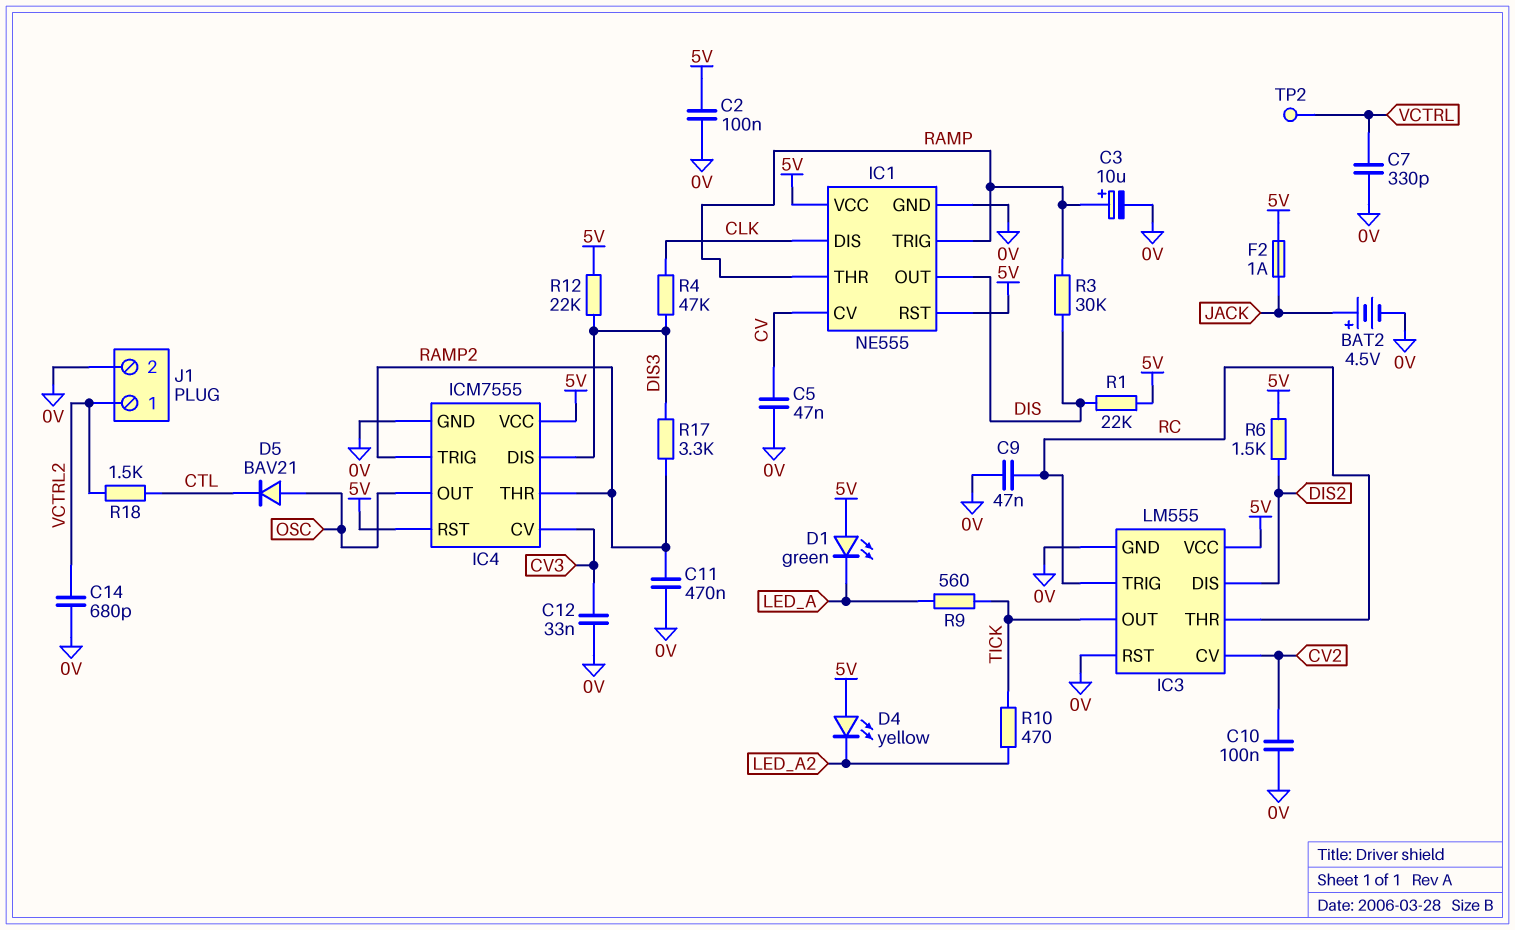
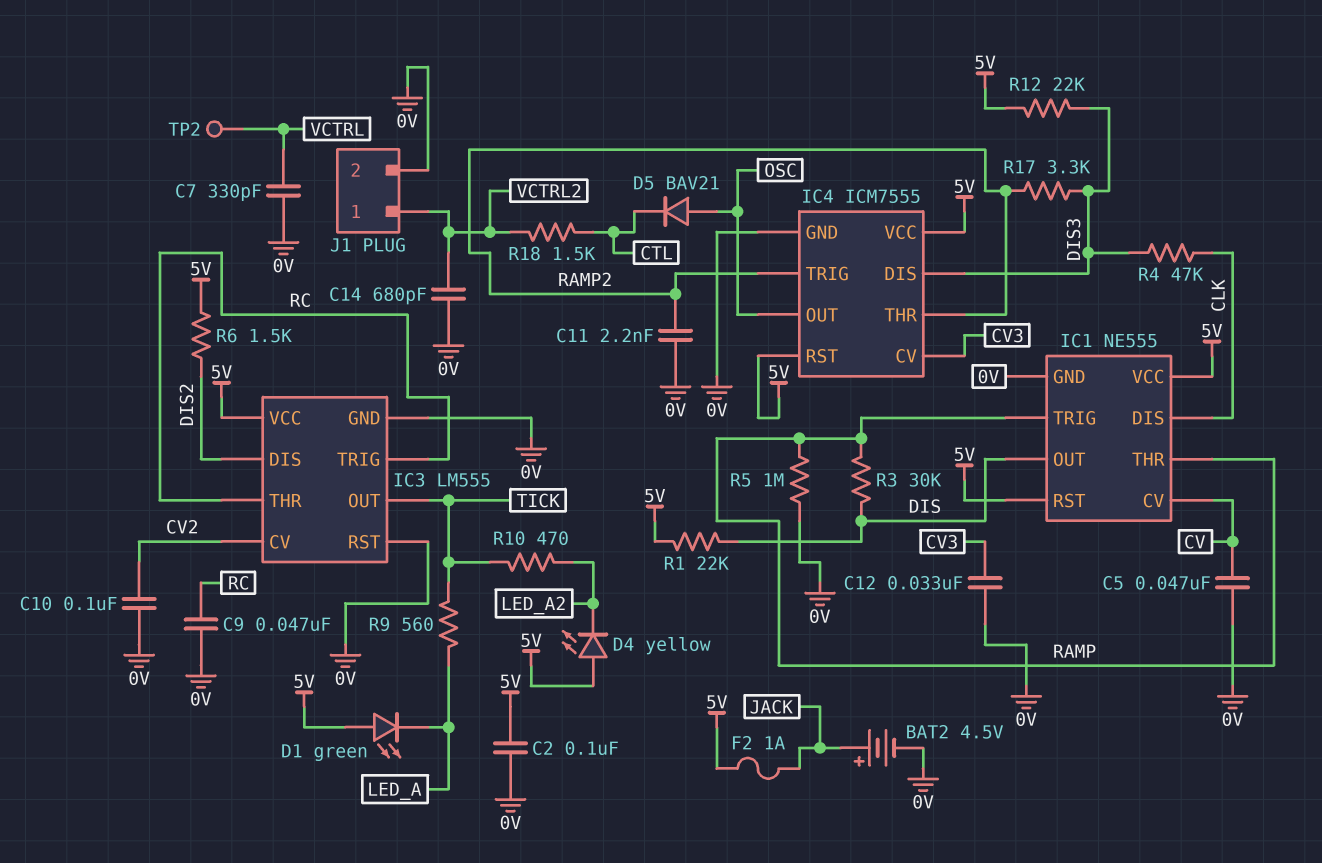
C3: 10uF (plus RAMP, minus 0V) -> none
C11: 470nF (0V, RAMP2) -> 2.2nF (0V, RAMP2)
R5: none -> 1M (0V, RAMP)

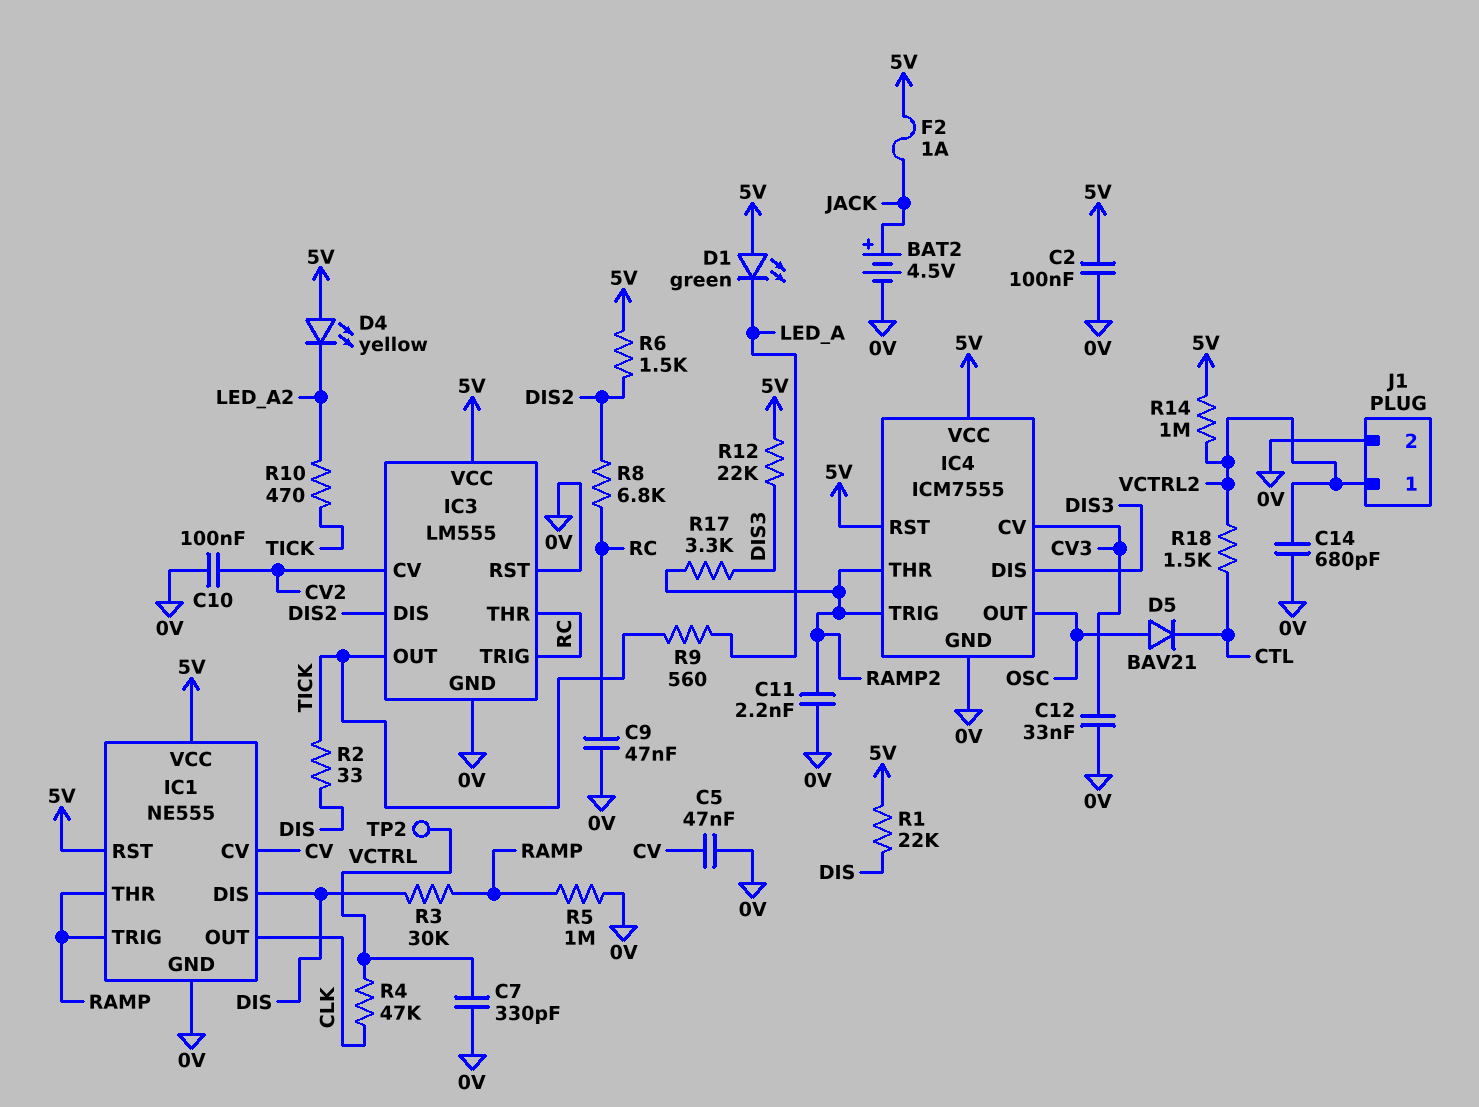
IC1 pin DIS: CLK -> DIS
IC1 pin OUT: DIS -> CLK
R2: none -> 33 (DIS, TICK)
R4: 47k (CLK, DIS3) -> 47k (CLK, VCTRL)
R8: none -> 6.8k (DIS2, RC)
R14: none -> 1M (5V, VCTRL2)

